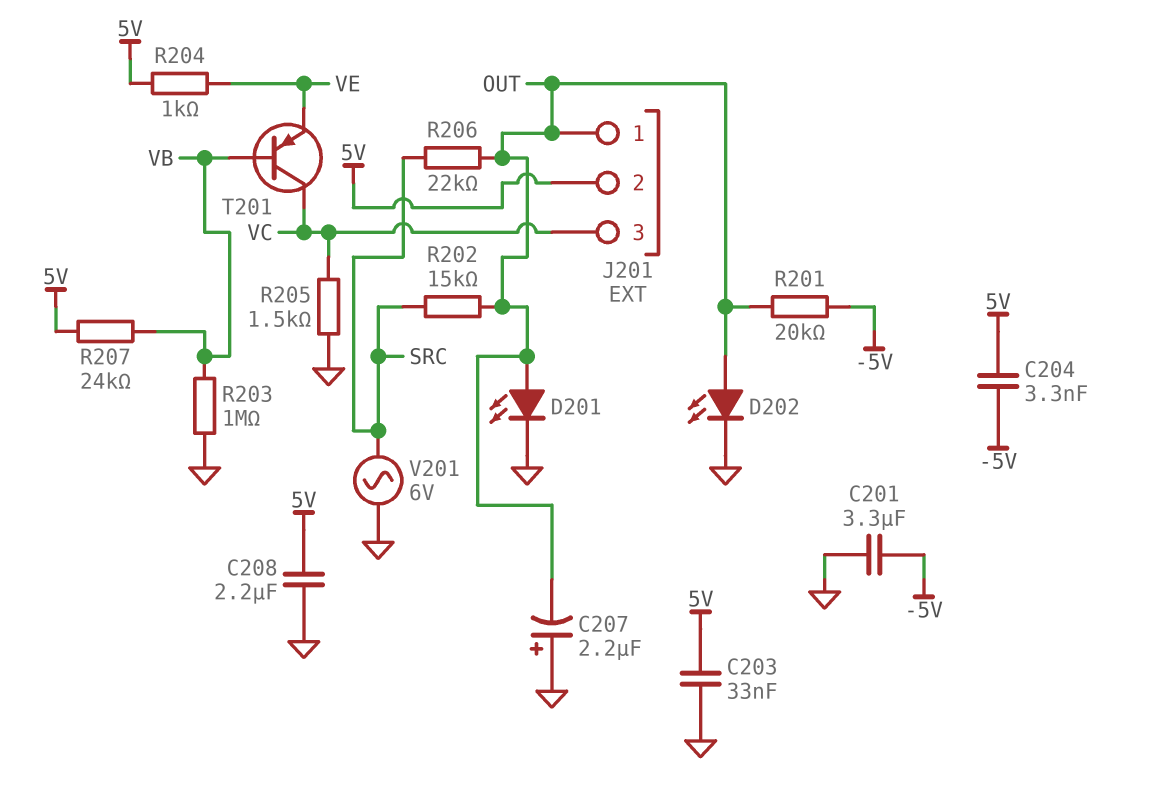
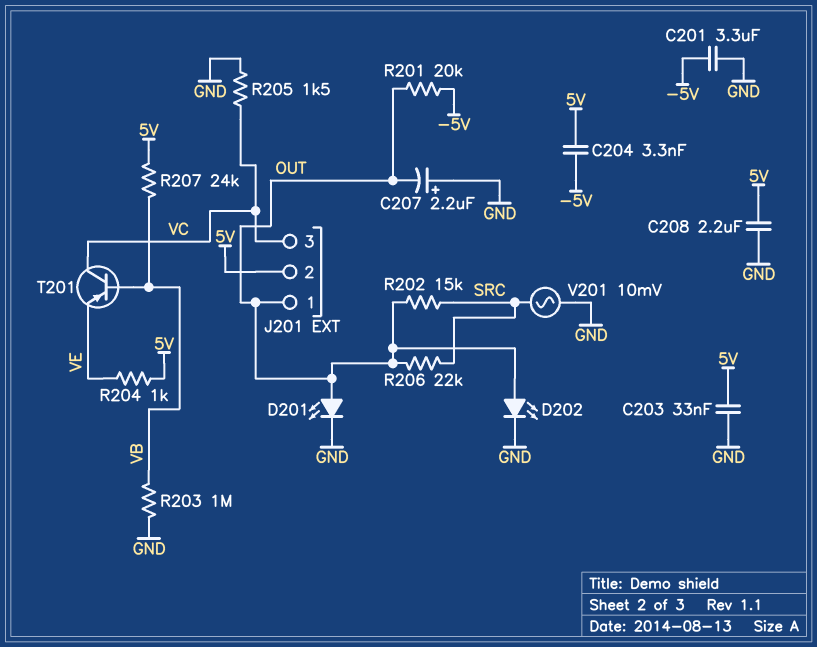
V201: AC 6V (GND, SRC) -> AC 10mV (GND, SRC)

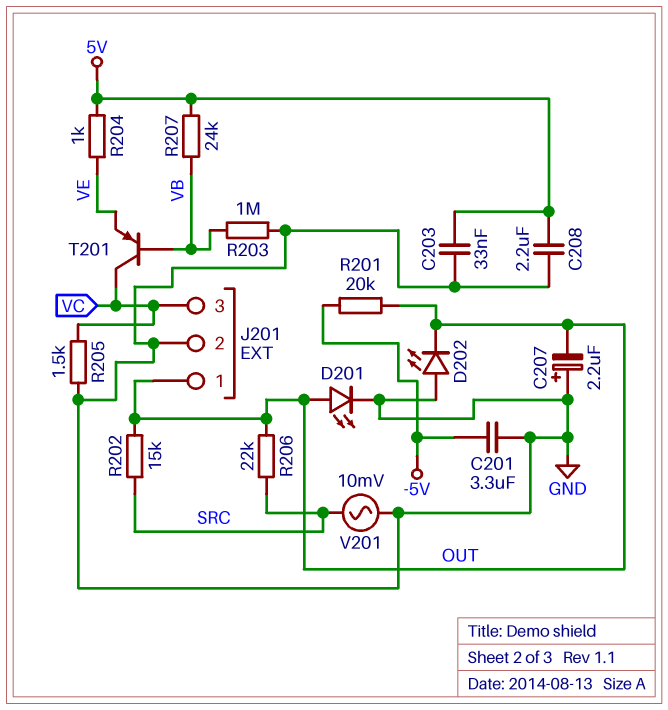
C204: 3.3nF (-5V, 5V) -> none
D202: LED (A OUT, K GND) -> LED (A GND, K OUT)
J201 pin 2: 5V -> GND

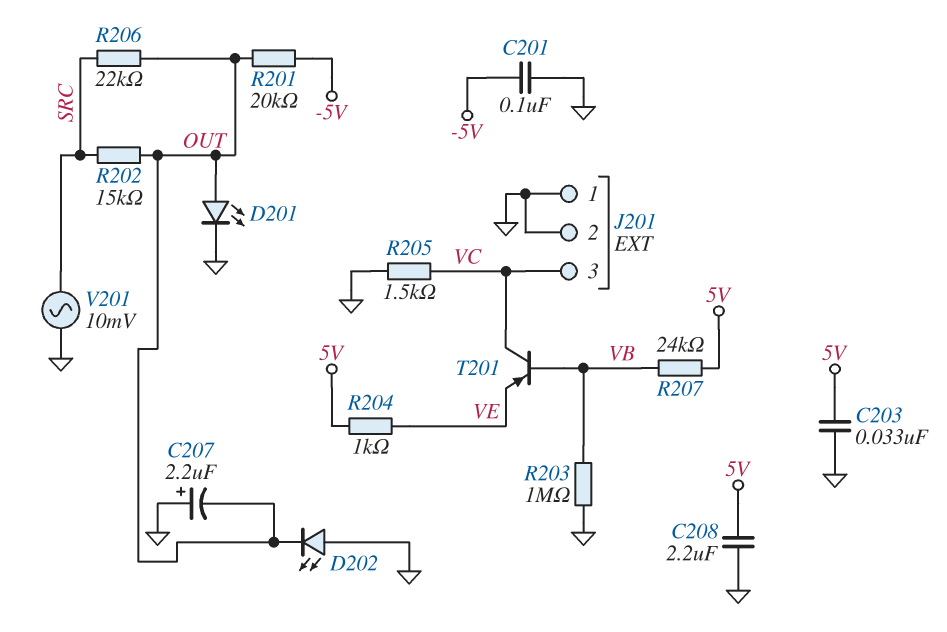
C201: 3.3uF (-5V, GND) -> 100nF (-5V, GND)
J201 pin 1: OUT -> GND

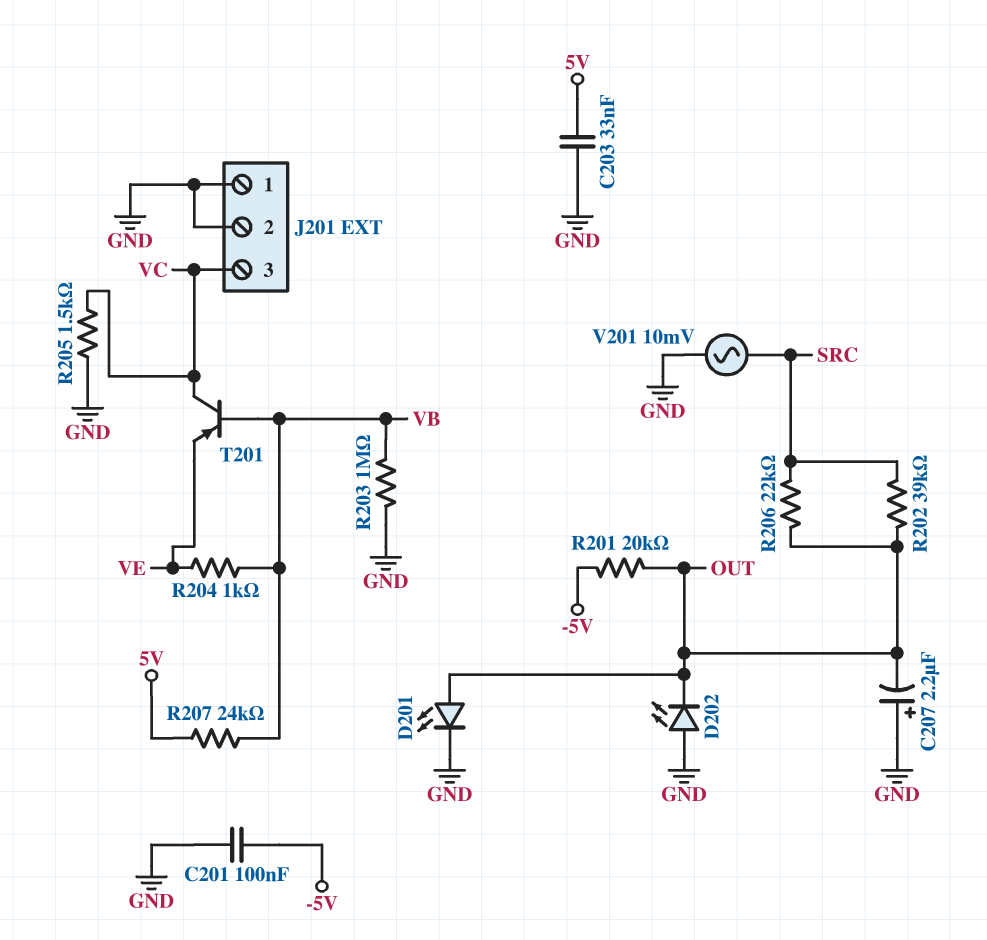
C208: 2.2uF (5V, GND) -> none
R202: 15k (OUT, SRC) -> 39k (OUT, SRC)
R204: 1k (5V, VE) -> 1k (VB, VE)

